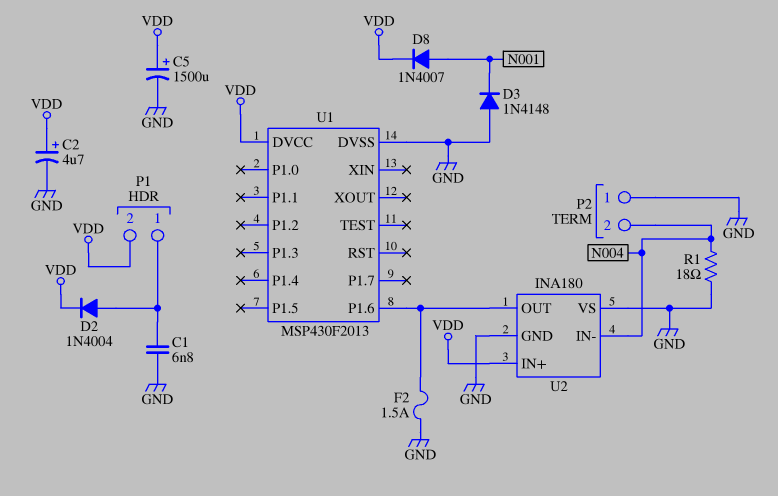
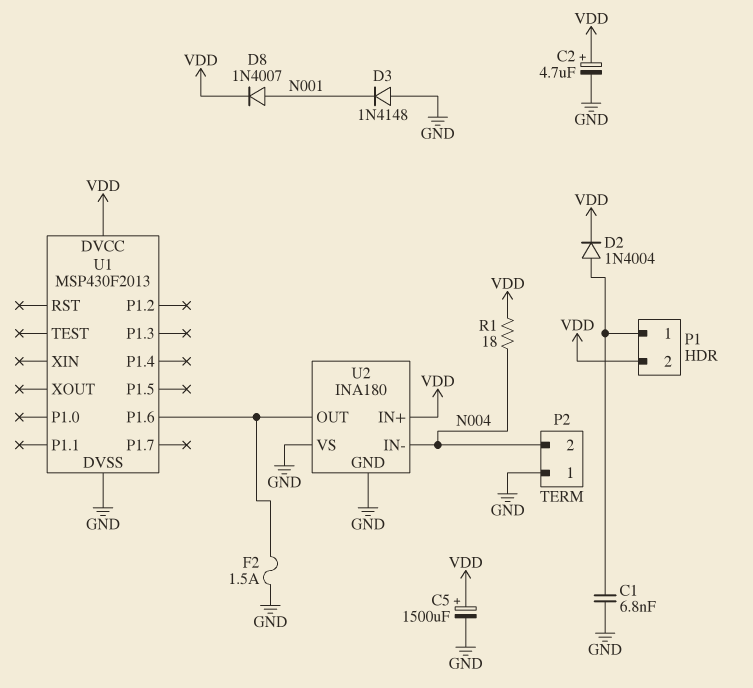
R1: 18 (GND, N004) -> 18 (N004, VDD)

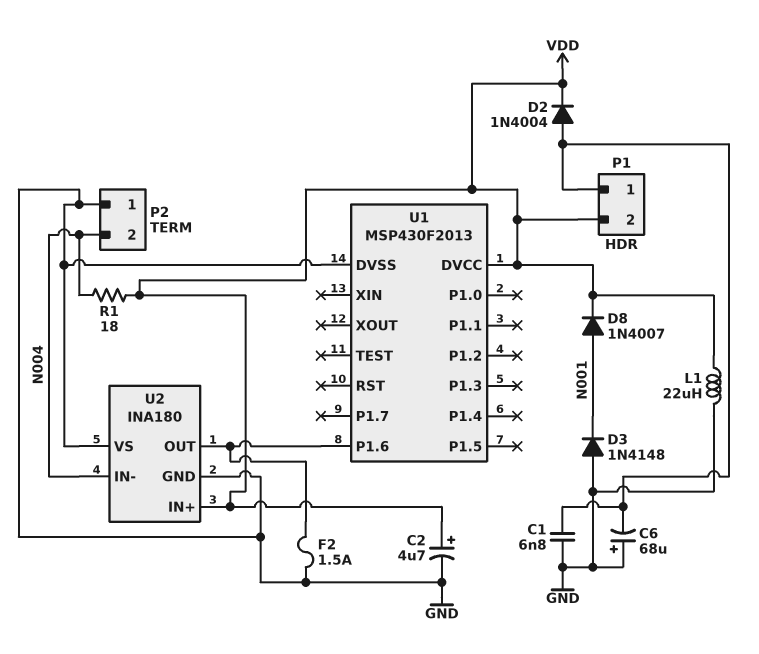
C5: 1500uF (plus VDD, minus GND) -> none
C6: none -> 68uF (plus GND, minus P1/1)
L1: none -> 22uH (GND, VDD)

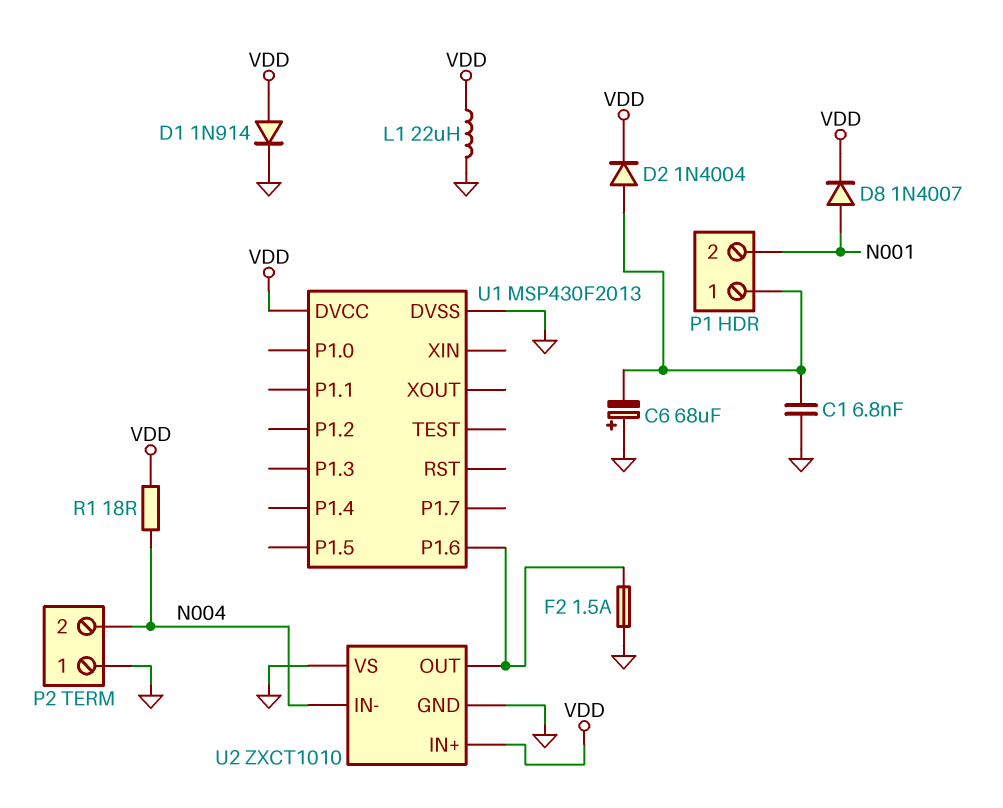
C2: 4.7uF (plus VDD, minus GND) -> none
D1: none -> diode 1N914 (A VDD, K GND)
D3: diode 1N4148 (A GND, K N001) -> none
P1 pin 2: VDD -> N001
U2: INA180 -> ZXCT1010

